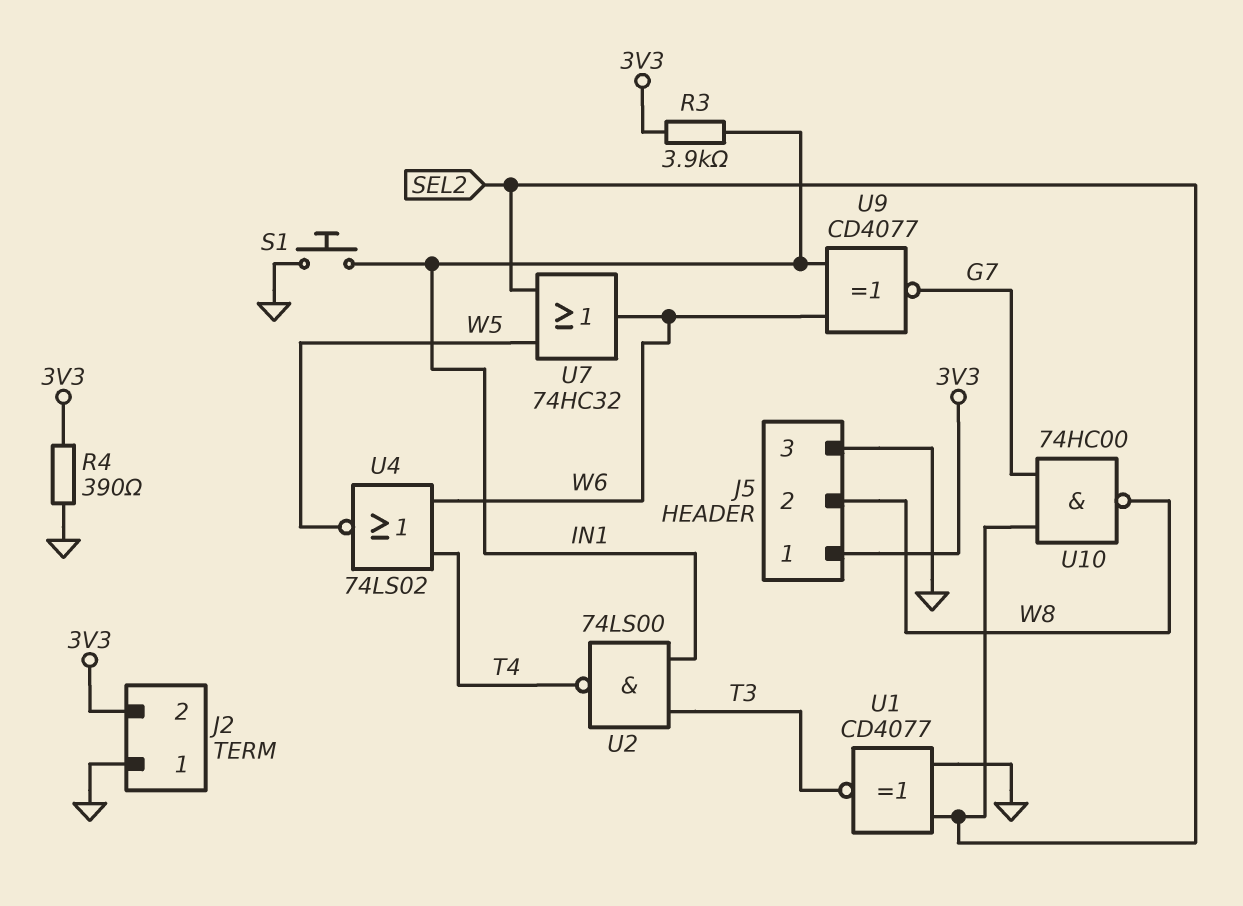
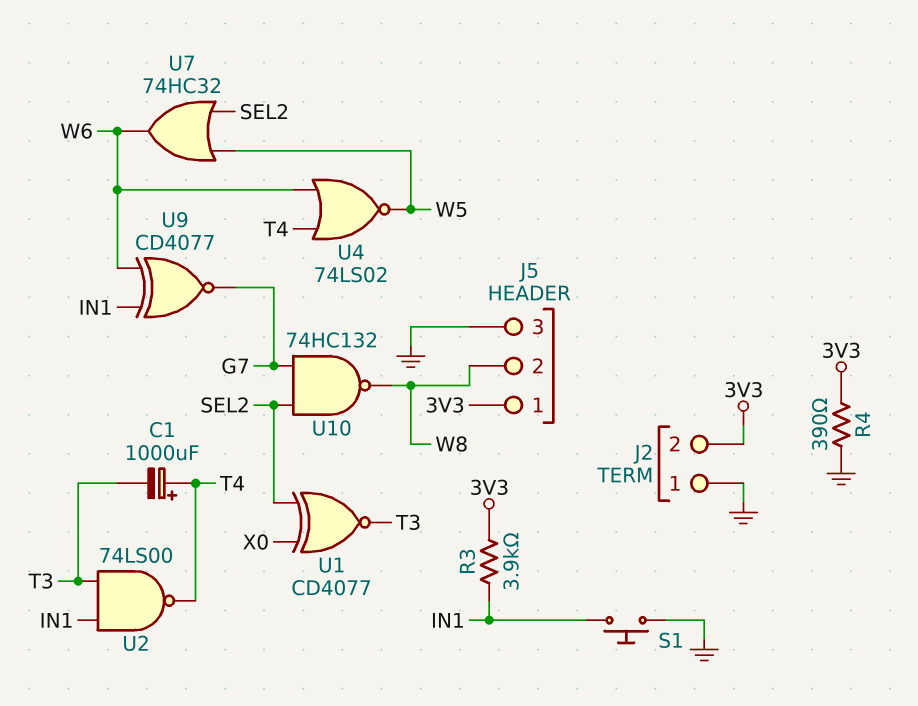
C1: none -> 1000uF (plus T4, minus T3)
U1: XNOR CD4077 (in GND, in SEL2, out T3) -> XNOR CD4077 (in SEL2, in X0, out T3)
U10: NAND 74HC00 (in G7, in SEL2, out W8) -> NAND 74HC132 (in G7, in SEL2, out W8)

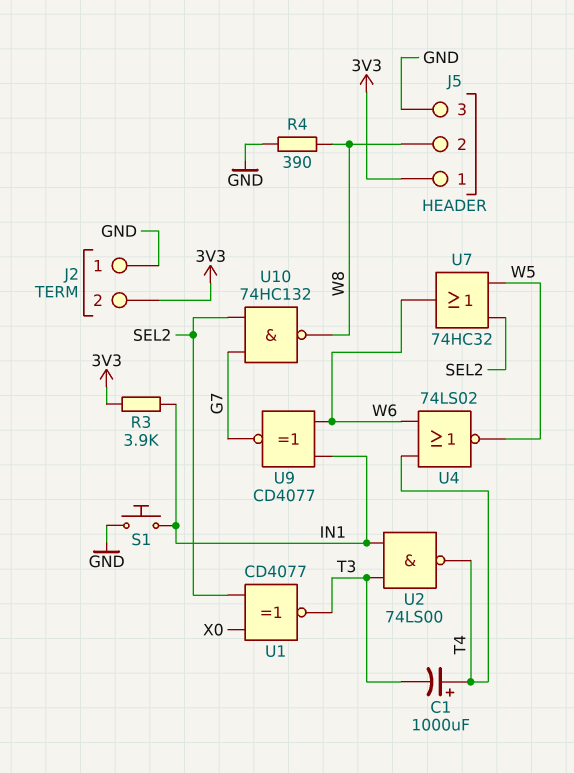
R4: 390 (3V3, GND) -> 390 (GND, W8)

